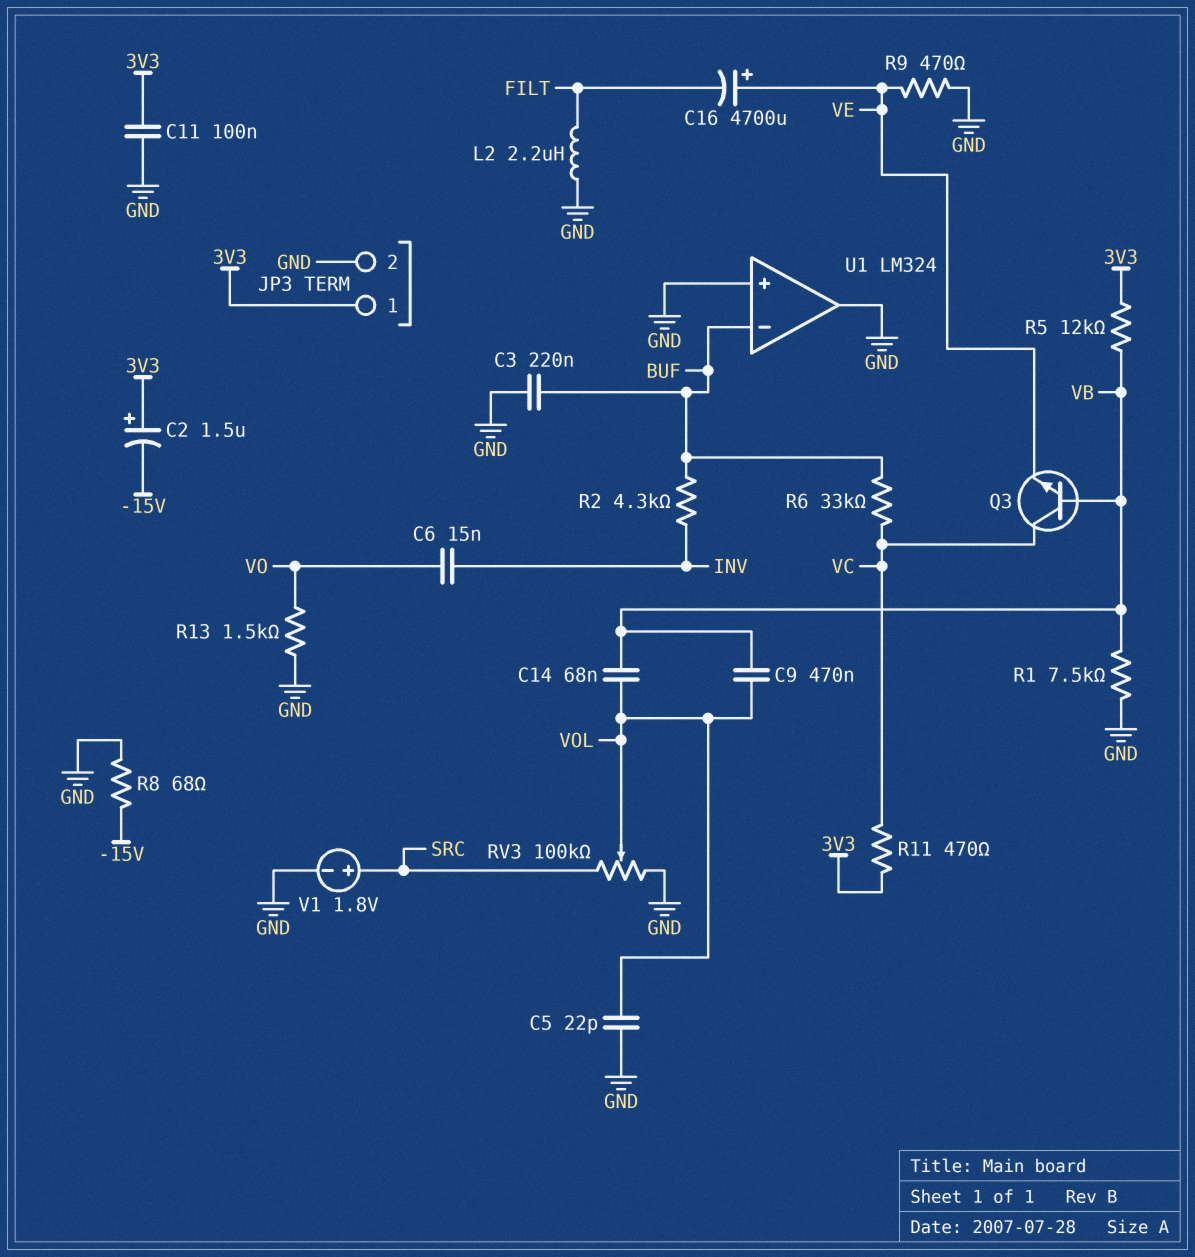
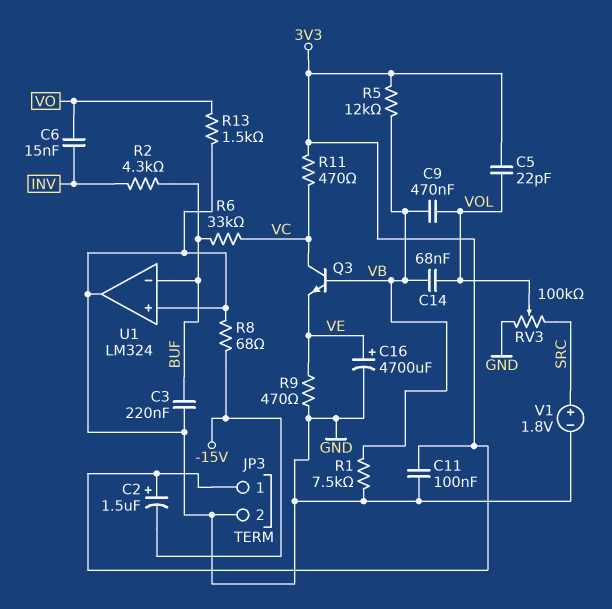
C5: 22pF (GND, VOL) -> 22pF (3V3, VOL)
C16: 4700uF (plus VE, minus FILT) -> 4700uF (plus VE, minus GND)
L2: 2.2uH (FILT, GND) -> none

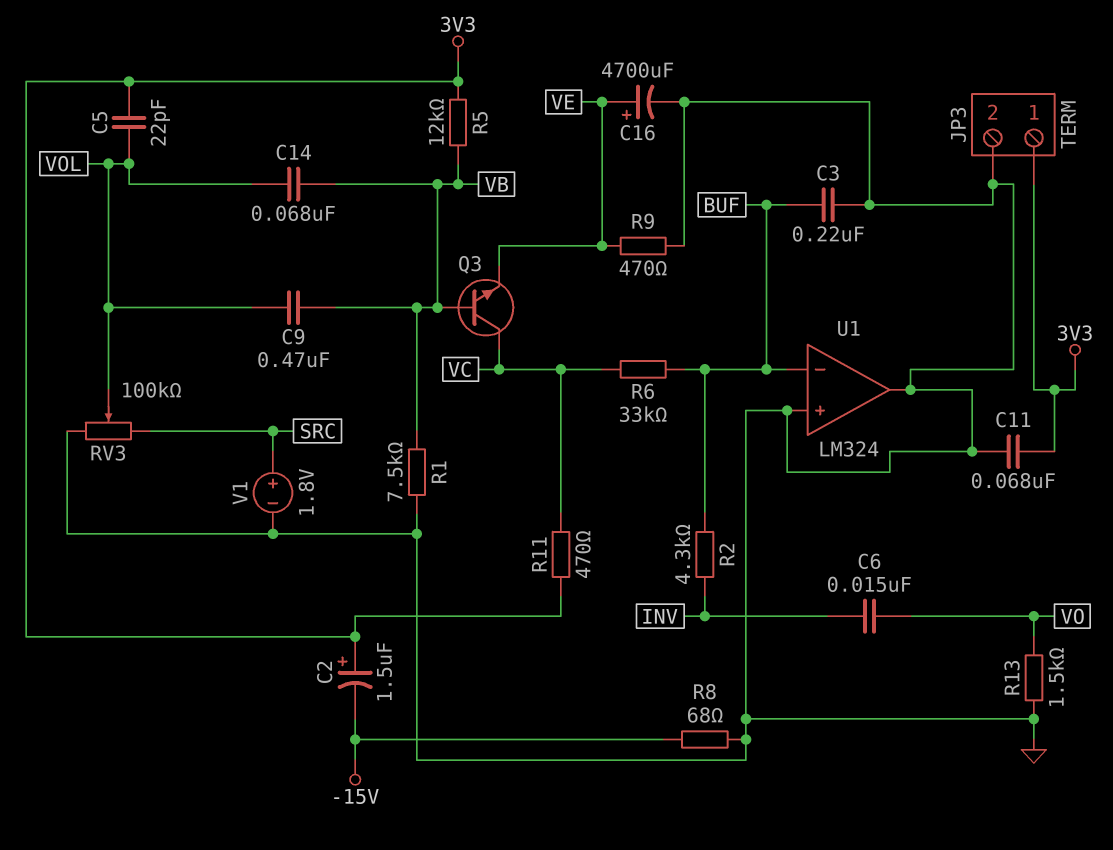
C11: 100nF (3V3, GND) -> 68nF (3V3, GND)

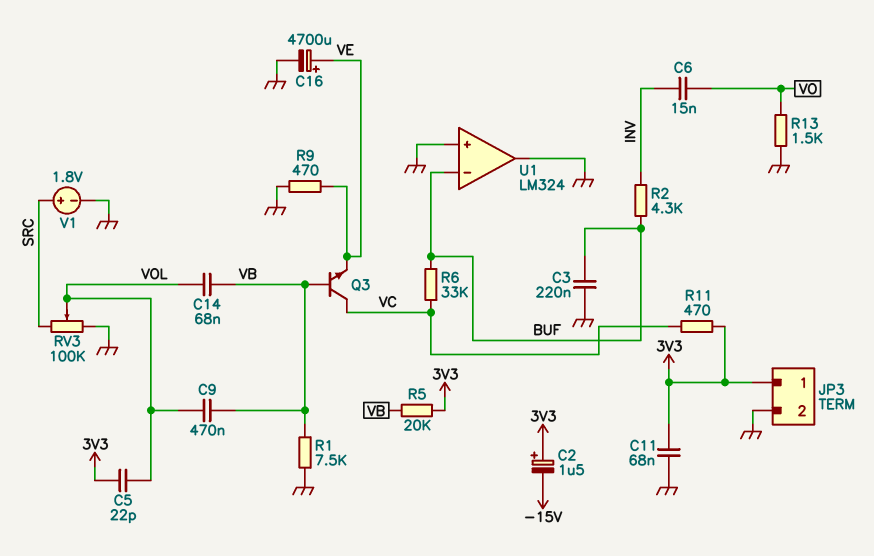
R5: 12k (3V3, VB) -> 20k (3V3, VB)
R8: 68 (-15V, GND) -> none

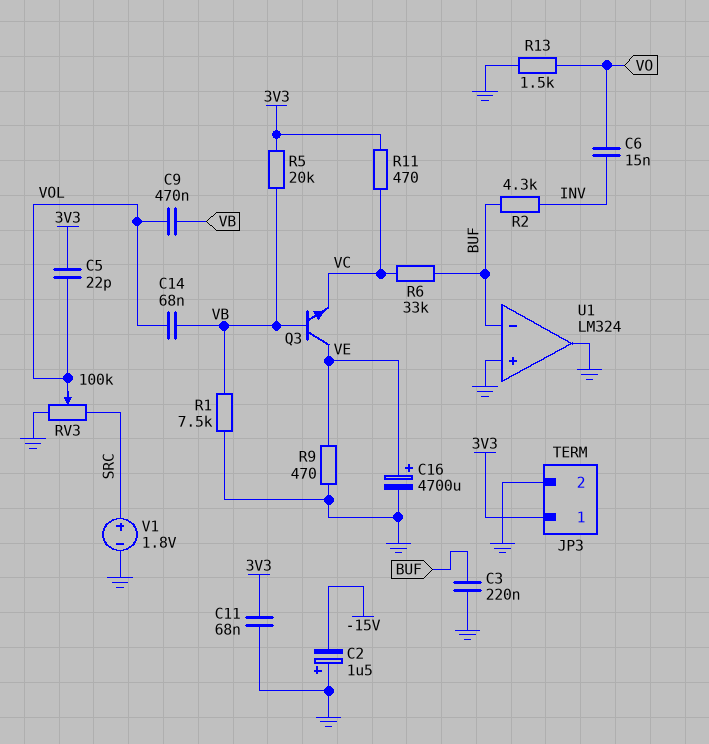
C2: 1.5uF (plus 3V3, minus -15V) -> 1.5uF (plus GND, minus -15V)
Q3: NPN (B VB, C VC, E VE) -> NPN (B VB, C VE, E VC)

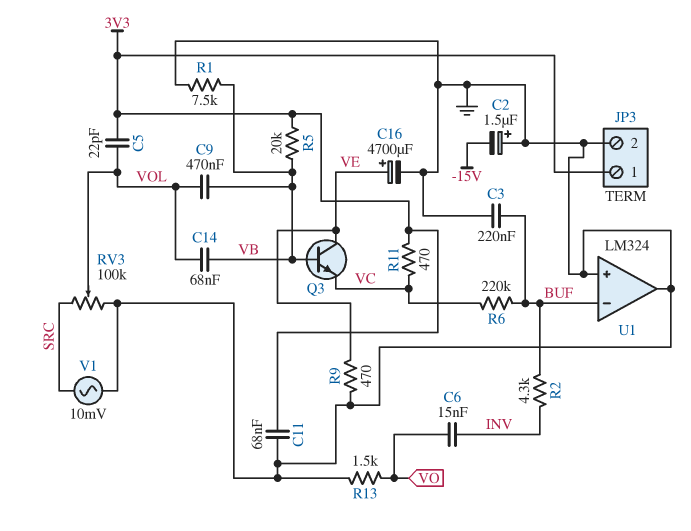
R6: 33k (BUF, VC) -> 220k (BUF, VC)
V1: 1.8V (plus SRC, minus GND) -> AC 10mV (GND, SRC)

